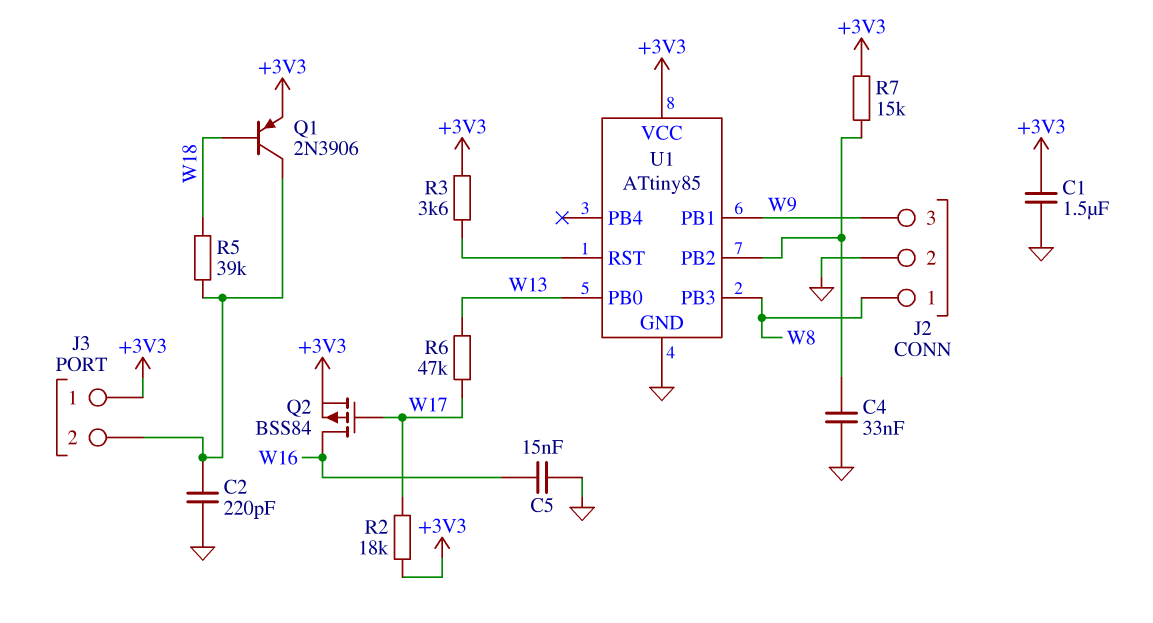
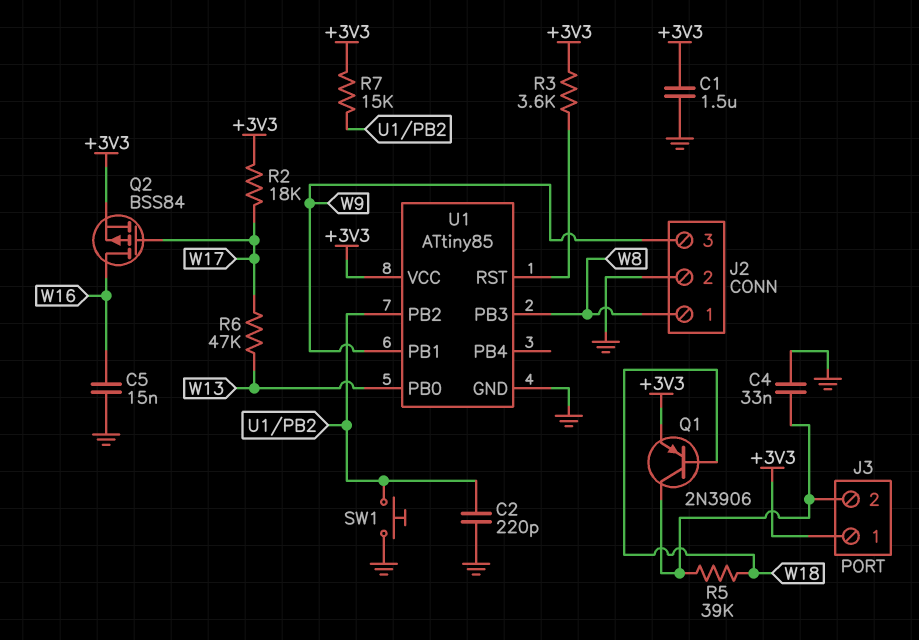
C2: 220pF (GND, J3/2) -> 220pF (GND, U1/PB2)
C4: 33nF (GND, U1/PB2) -> 33nF (GND, J3/2)
SW1: none -> button (GND, U1/PB2)

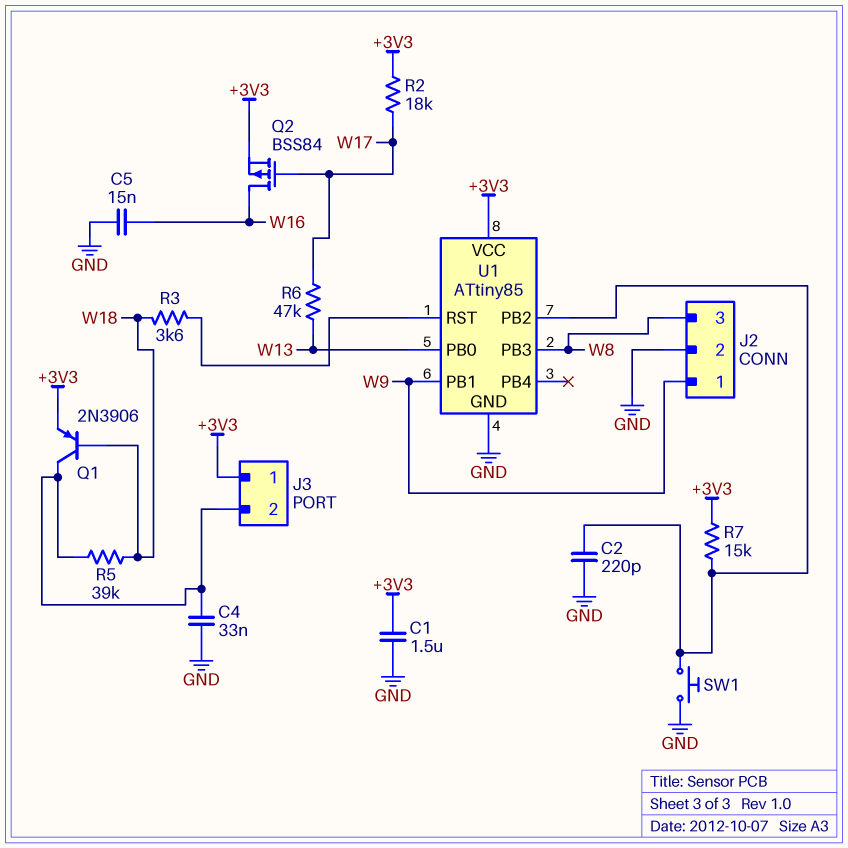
J2 pin 1: W8 -> W9
J2 pin 3: W9 -> W8
R3: 3.6k (+3V3, U1/RST) -> 3.6k (U1/RST, W18)

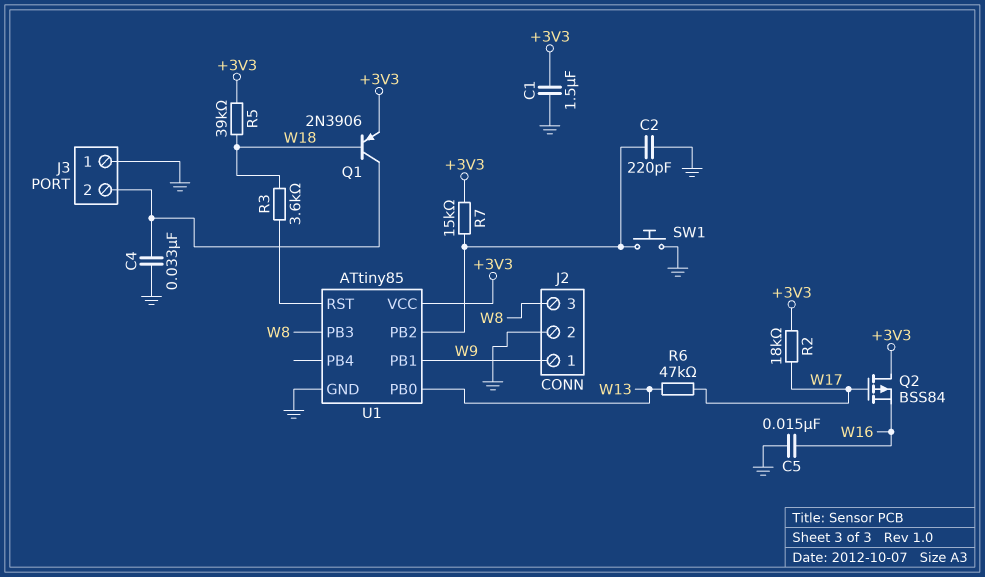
J3 pin 1: +3V3 -> GND
Q2: PMOS BSS84 (G W17, D W16, S +3V3) -> PMOS BSS84 (G W17, D +3V3, S W16)
R5: 39k (J3/2, W18) -> 39k (+3V3, W18)

